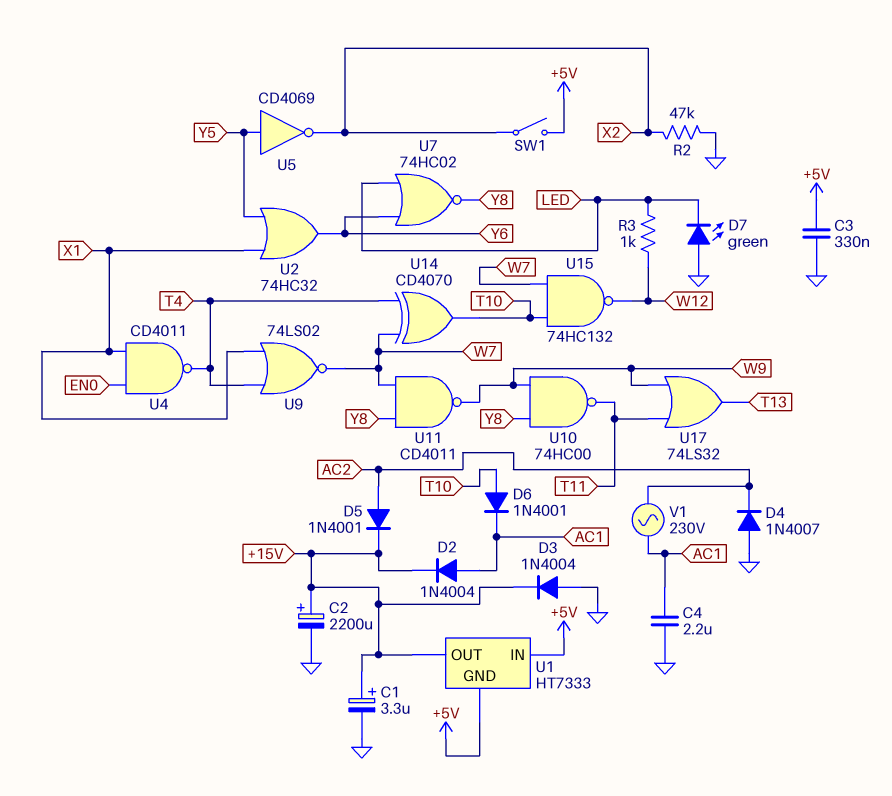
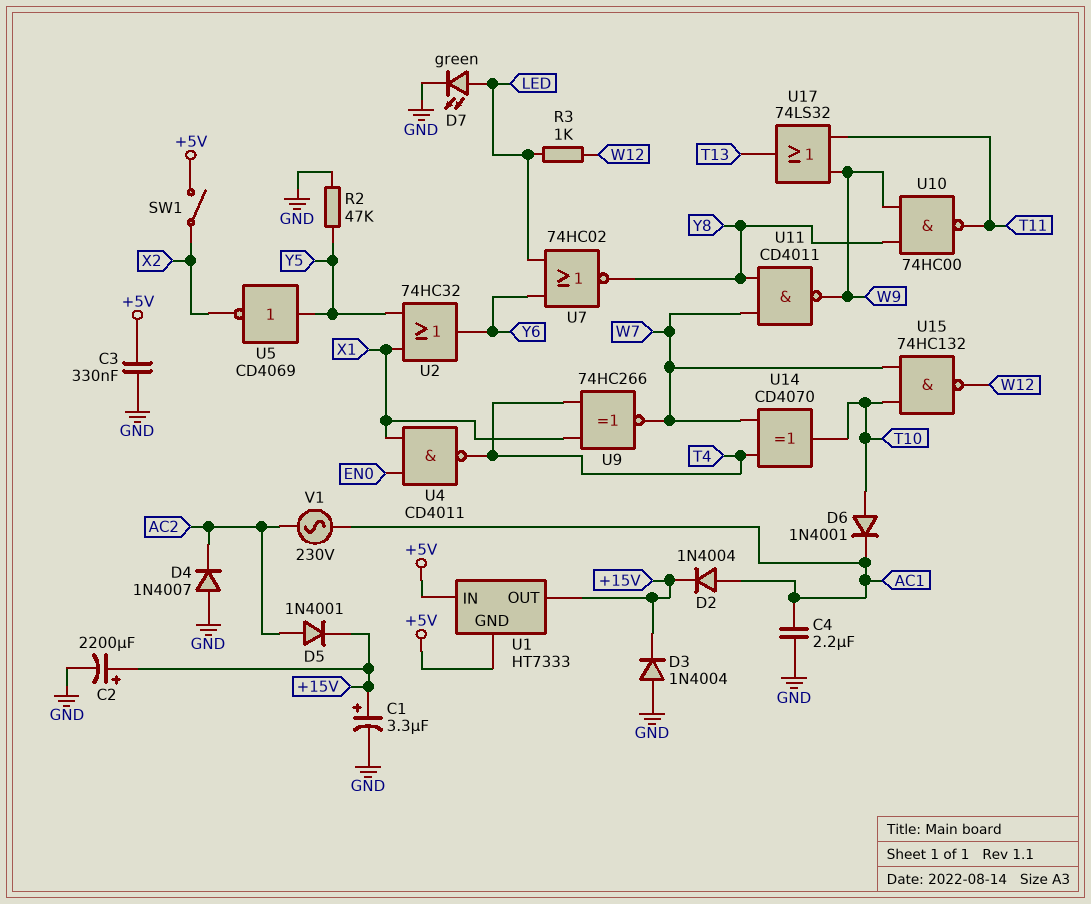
D7: LED green (A GND, K LED) -> LED green (A LED, K GND)
R2: 47k (GND, X2) -> 47k (GND, Y5)
U9: NOR 74LS02 (in T4, in X1, out W7) -> XNOR 74HC266 (in T4, in X1, out W7)

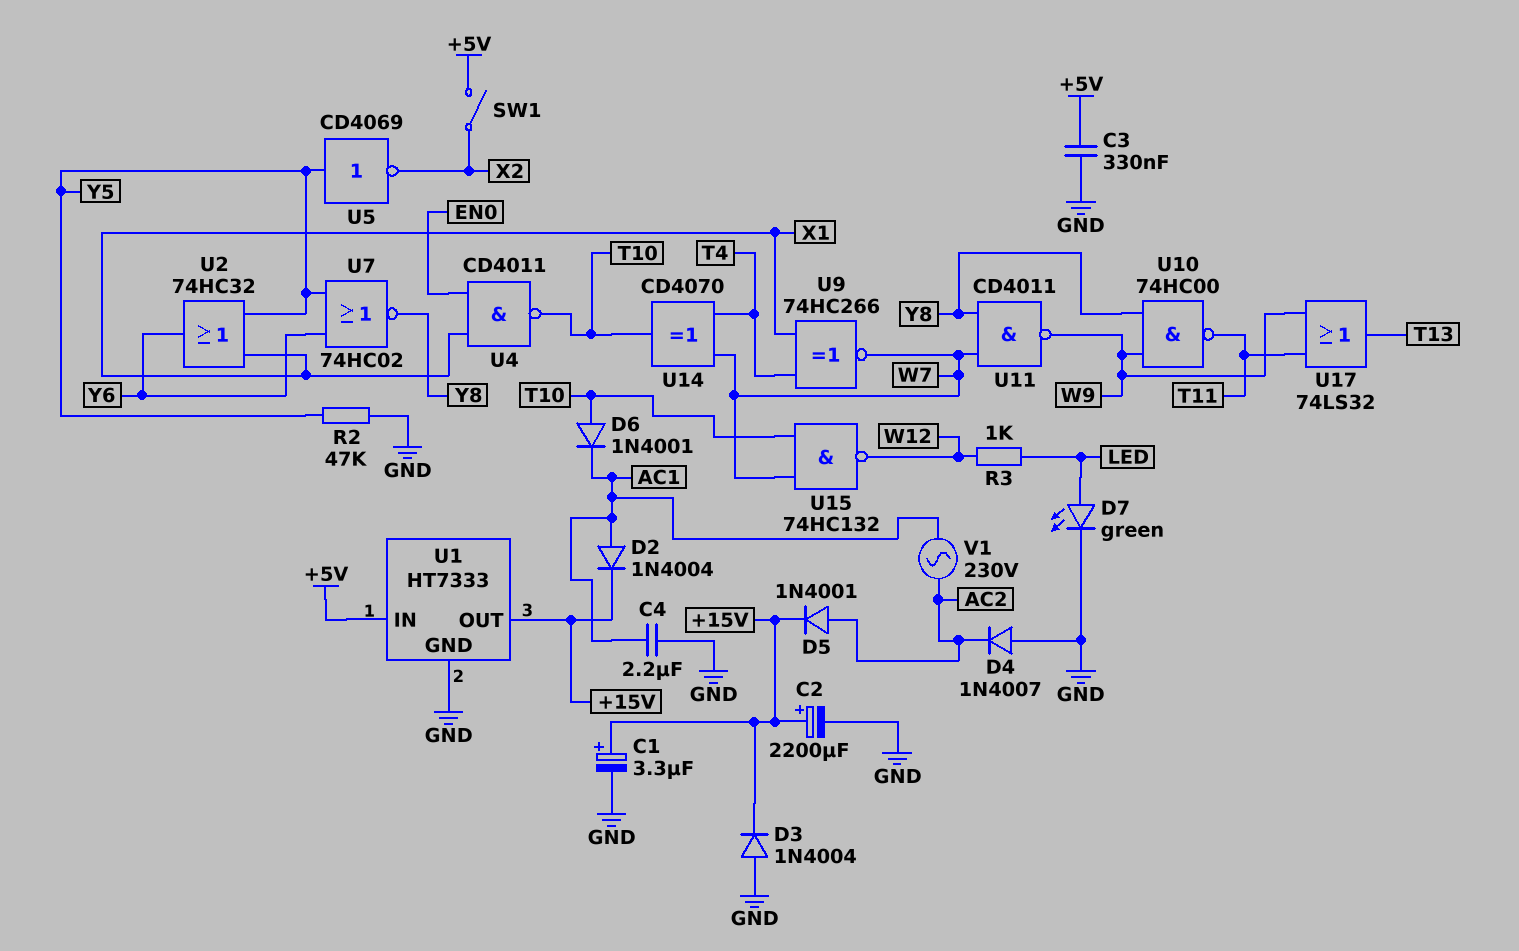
U1 pin GND: +5V -> GND
U4: NAND CD4011 (in EN0, in X1, out T4) -> NAND CD4011 (in EN0, in X1, out T10)
U7: NOR 74HC02 (in LED, in Y6, out Y8) -> NOR 74HC02 (in Y5, in Y6, out Y8)

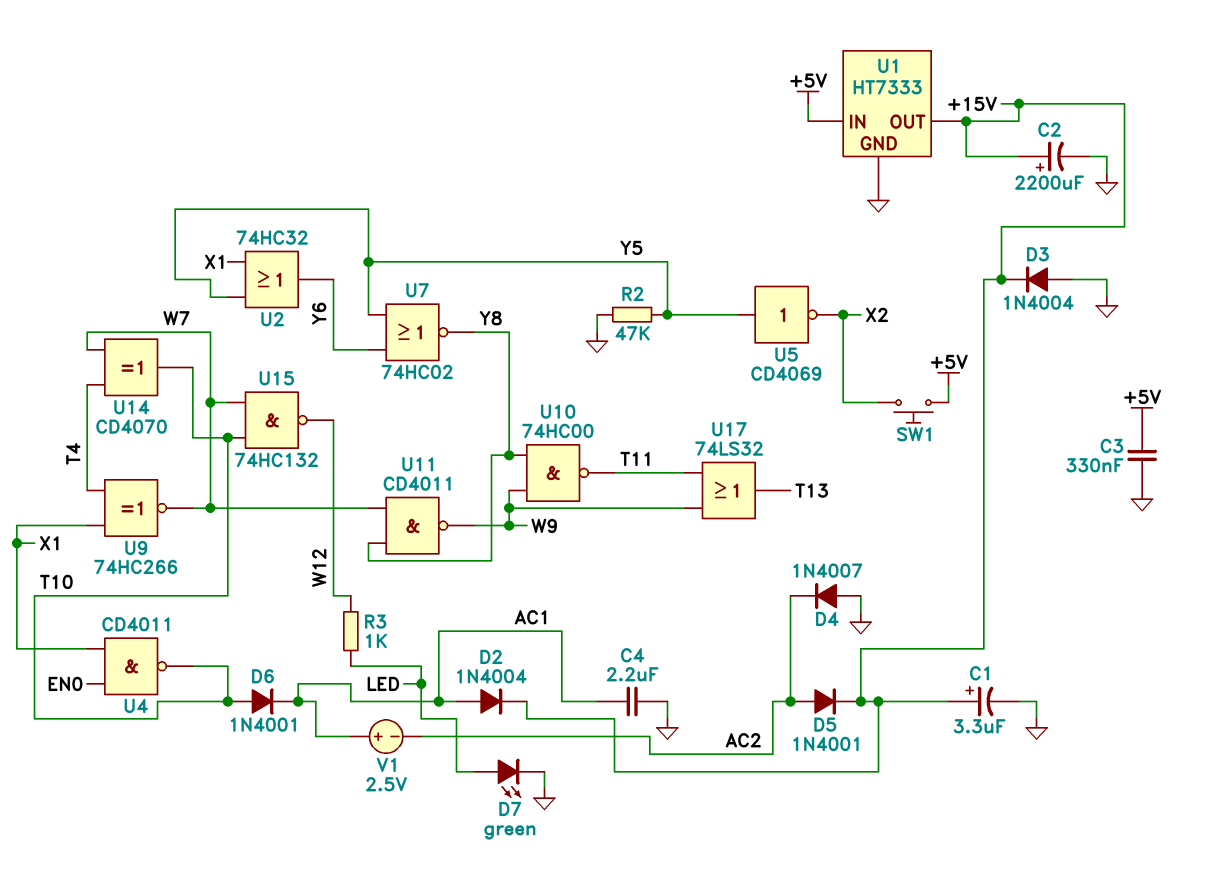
SW1: switch (+5V, X2) -> button (+5V, X2)
V1: AC 230V (AC1, AC2) -> 2.5V (plus AC1, minus AC2)

